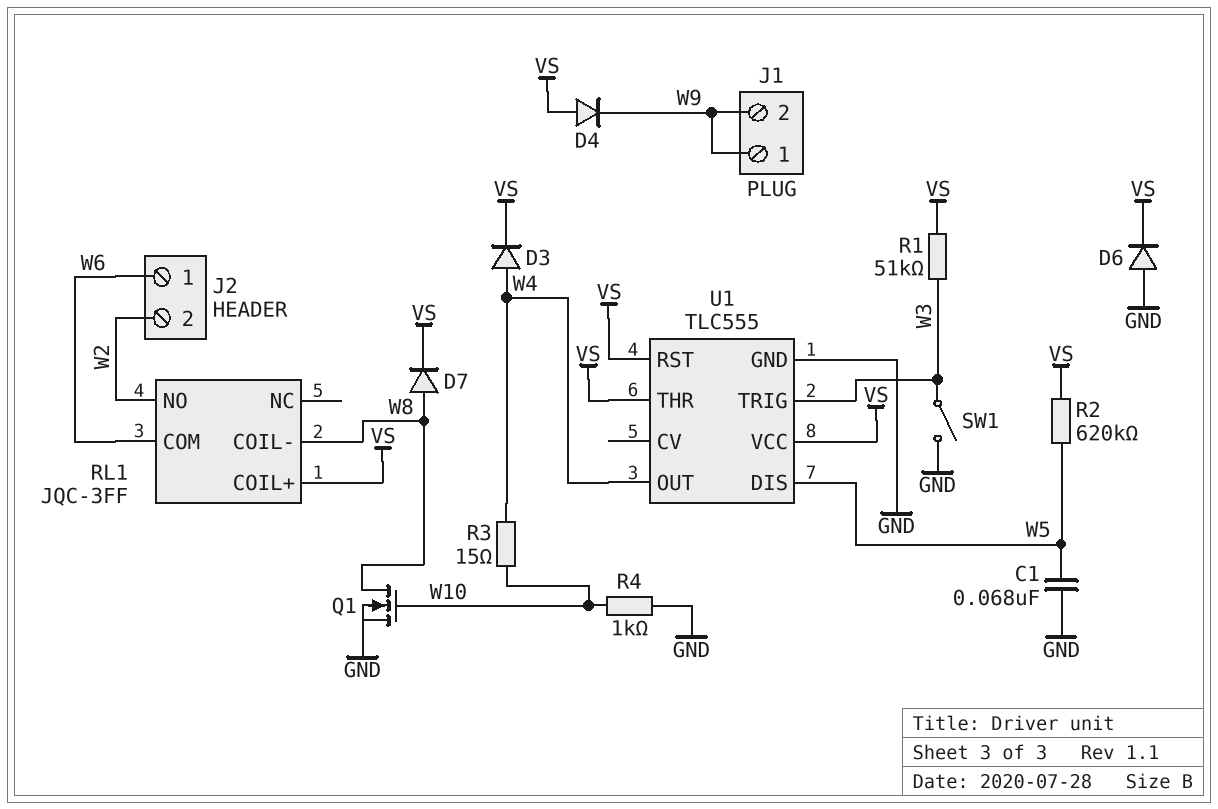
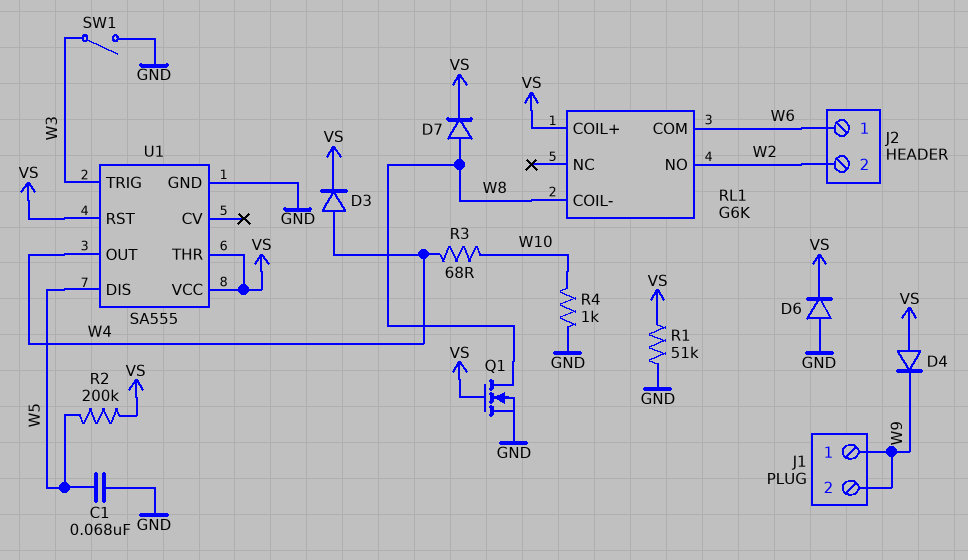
Q1: NMOS (G W10, D W8, S GND) -> NMOS (G VS, D W8, S GND)
R1: 51k (VS, W3) -> 51k (GND, VS)
R2: 620k (VS, W5) -> 200k (VS, W5)
R3: 15 (W4, W10) -> 68 (W4, W10)
RL1: JQC-3FF -> G6K
U1: TLC555 -> SA555

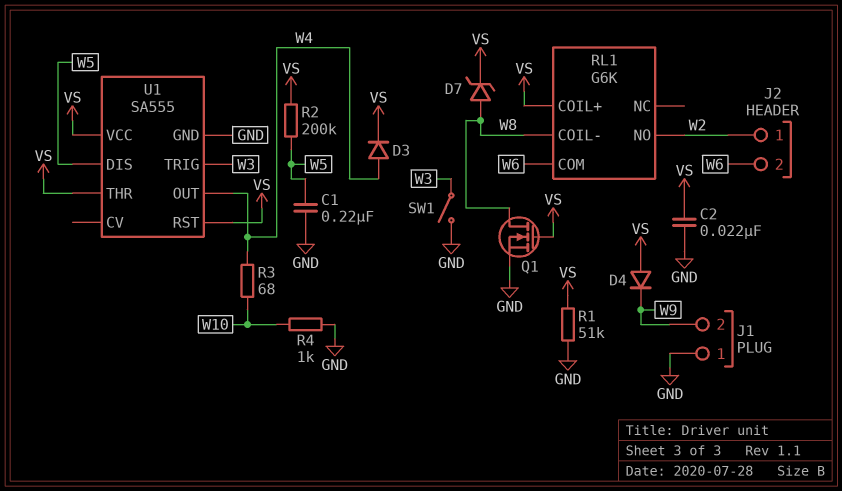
C1: 68nF (GND, W5) -> 220nF (GND, W5)
C2: none -> 22nF (GND, VS)
D6: diode (A GND, K VS) -> none
D7: diode (A W8, K VS) -> zener (A W8, K VS)
J1 pin 1: W9 -> GND
J2 pin 1: W6 -> W2
J2 pin 2: W2 -> W6

